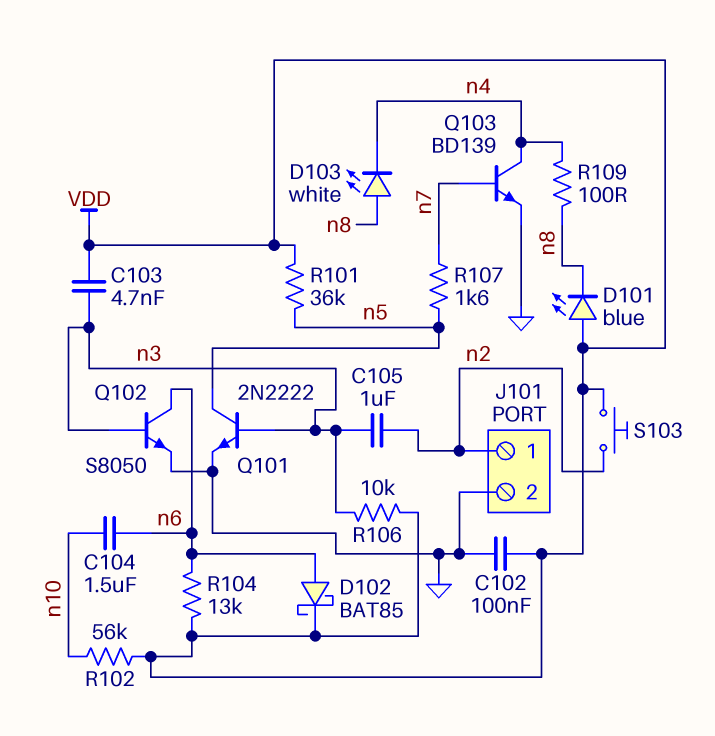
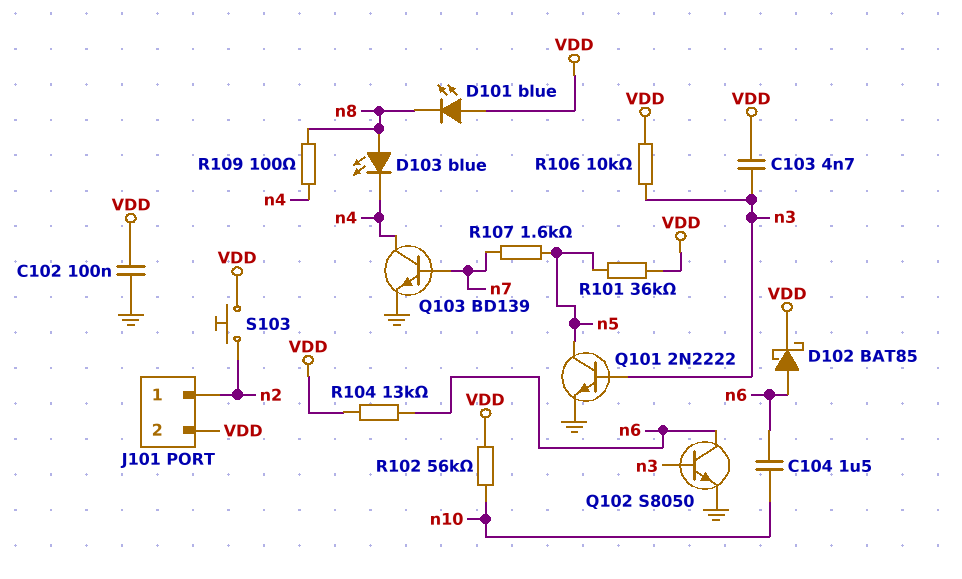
C105: 1uF (n2, n3) -> none
D103: LED white (A n8, K n4) -> LED blue (A n8, K n4)
J101 pin 2: GND -> VDD

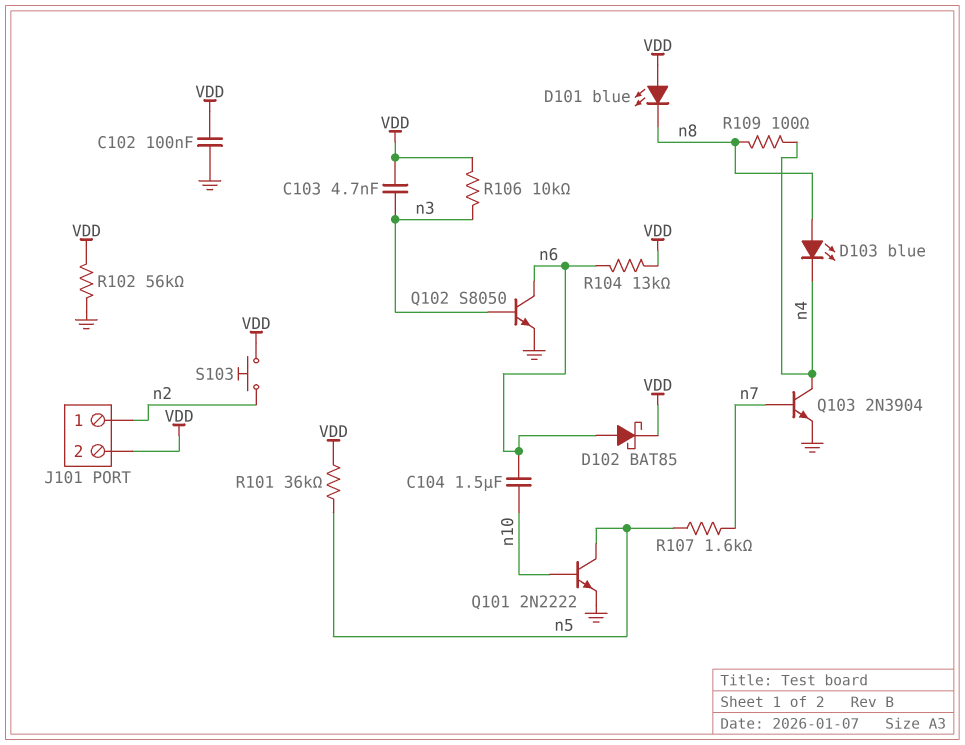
Q101: NPN 2N2222 (B n3, C n5, E GND) -> NPN 2N2222 (B n10, C n5, E GND)
Q103: NPN BD139 (B n7, C n4, E GND) -> NPN 2N3904 (B n7, C n4, E GND)
R102: 56k (VDD, n10) -> 56k (GND, VDD)

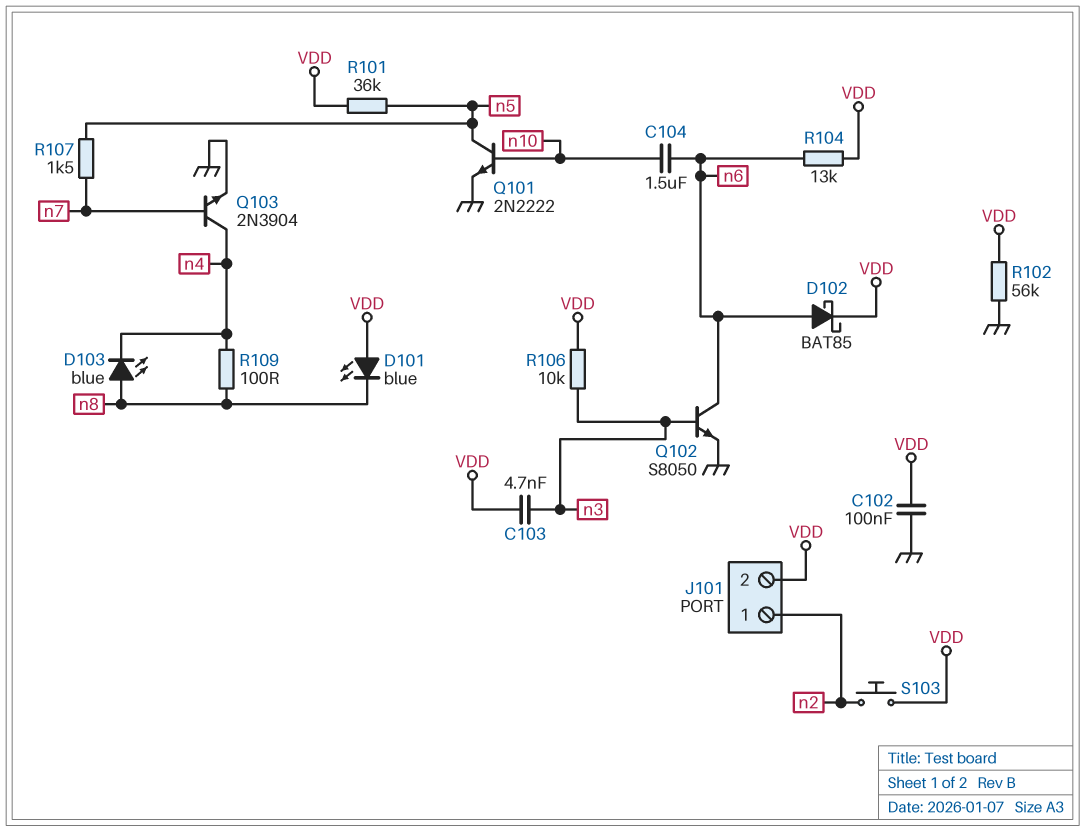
R107: 1.6k (n5, n7) -> 1.5k (n5, n7)

